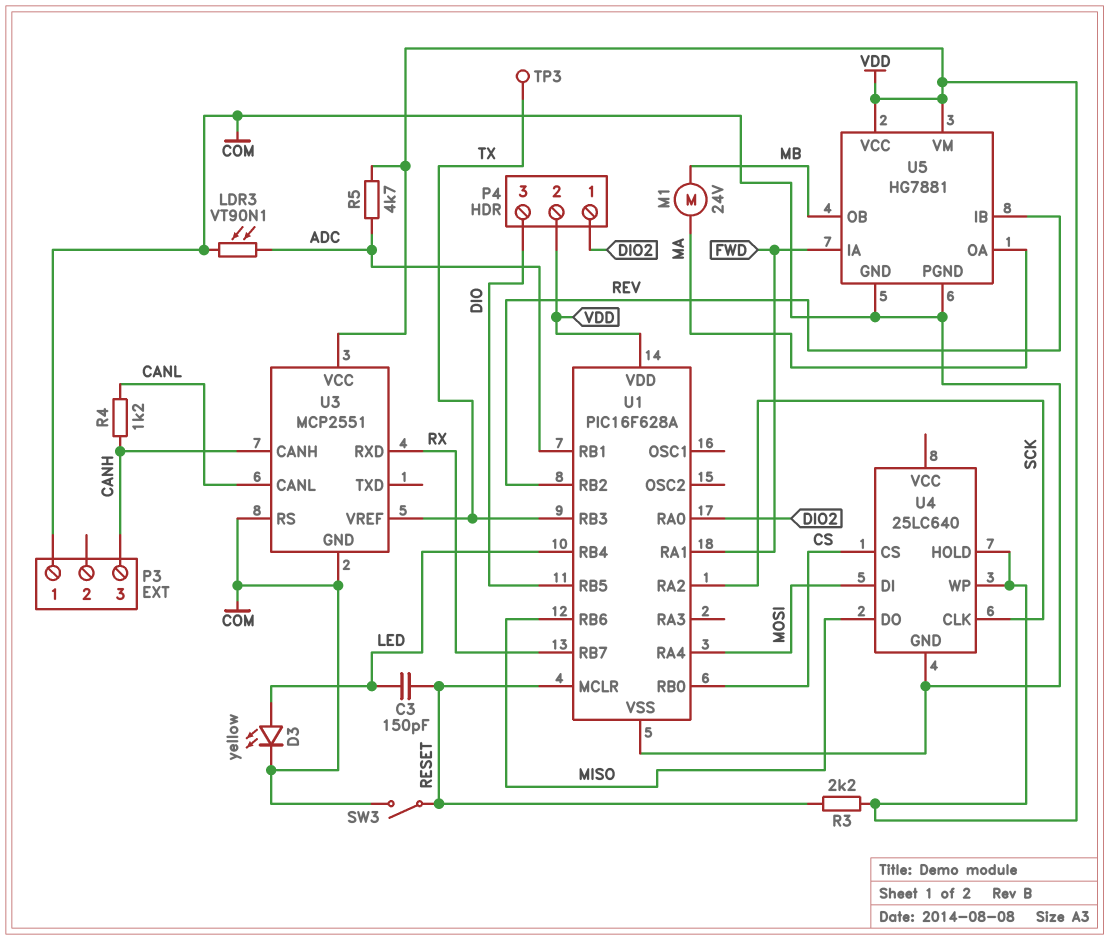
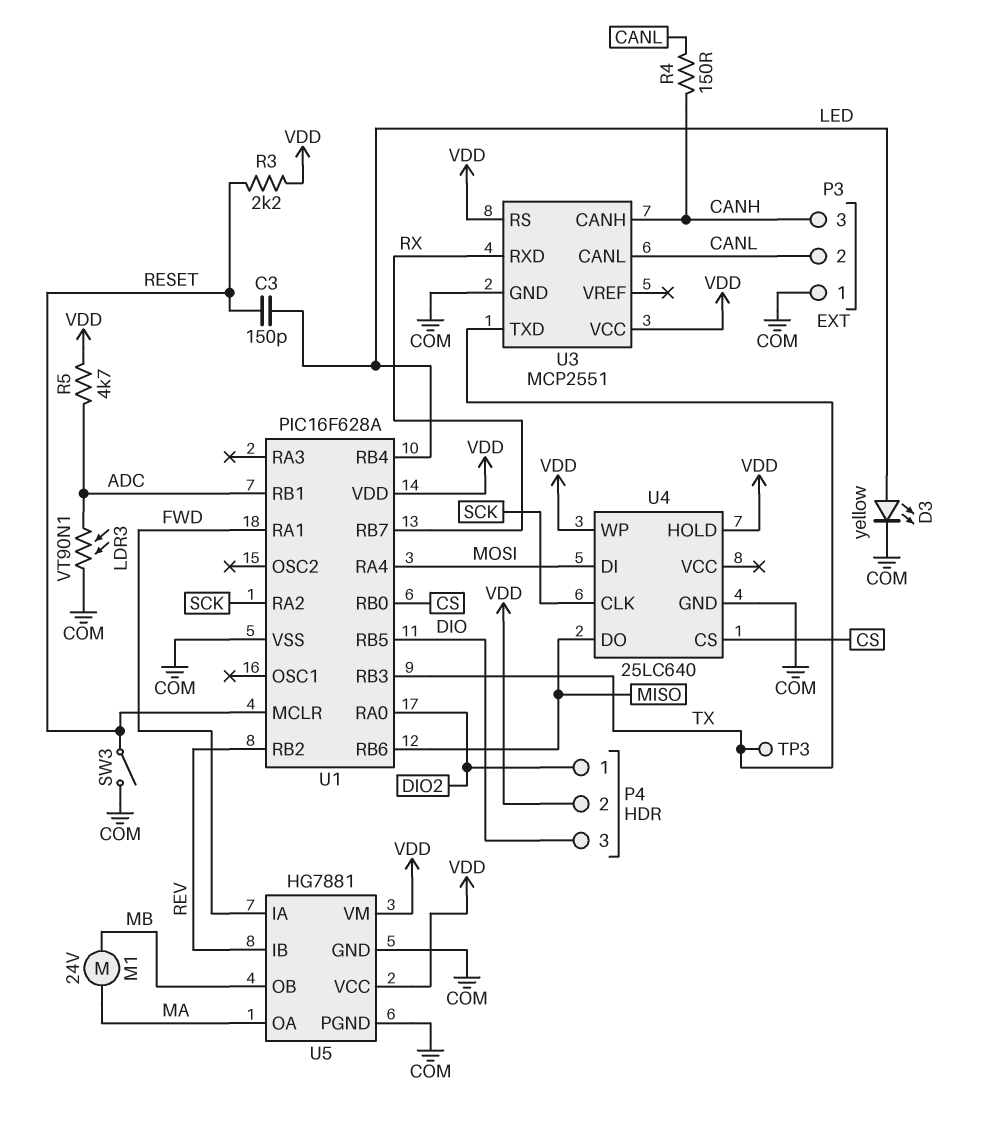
P3 pin 2: none -> CANL
R4: 1.2k (CANH, CANL) -> 150 (CANH, CANL)
U3 pin RS: COM -> VDD
U3 pin TXD: none -> TX
U3 pin VREF: TX -> none

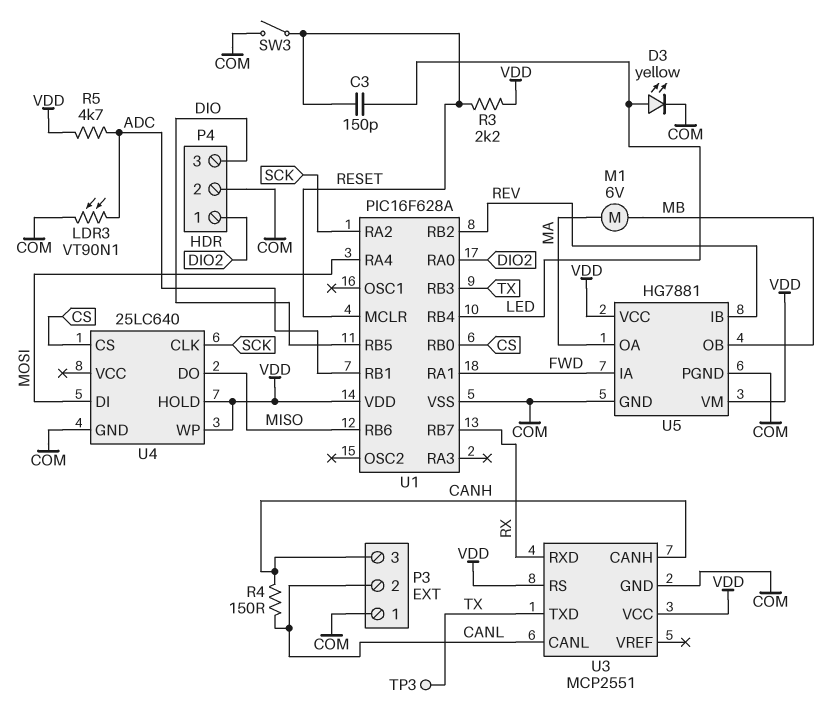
M1: motor 24V (MA, MB) -> motor 6V (MA, MB)
P4 pin 2: VDD -> COM

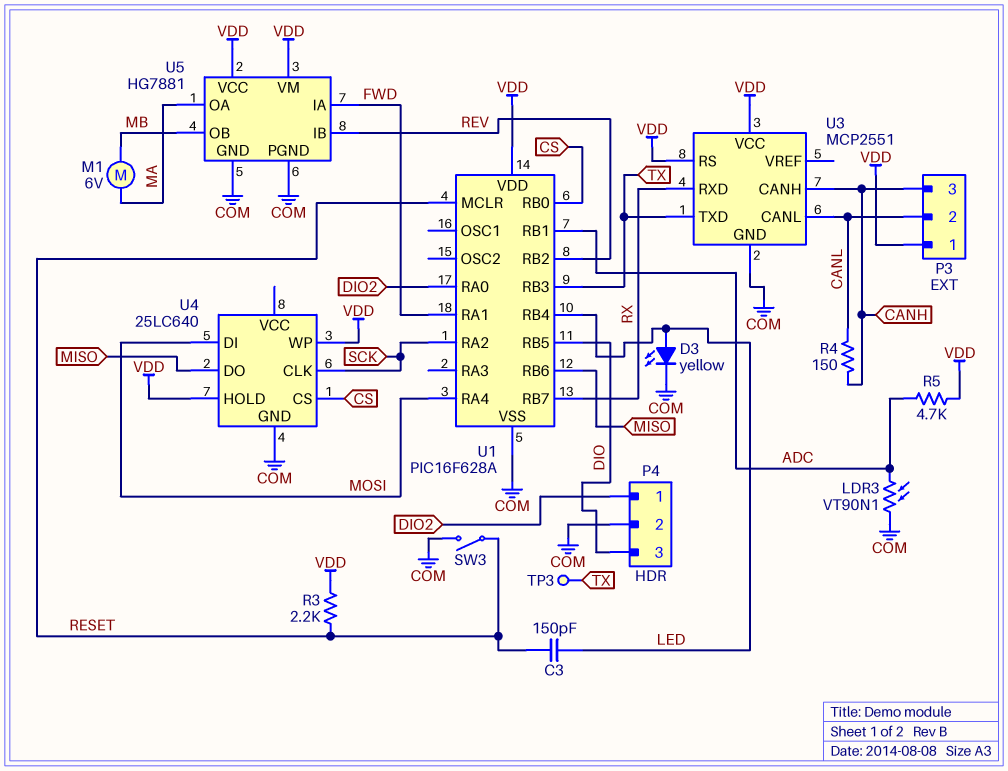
P3 pin 1: COM -> VDD

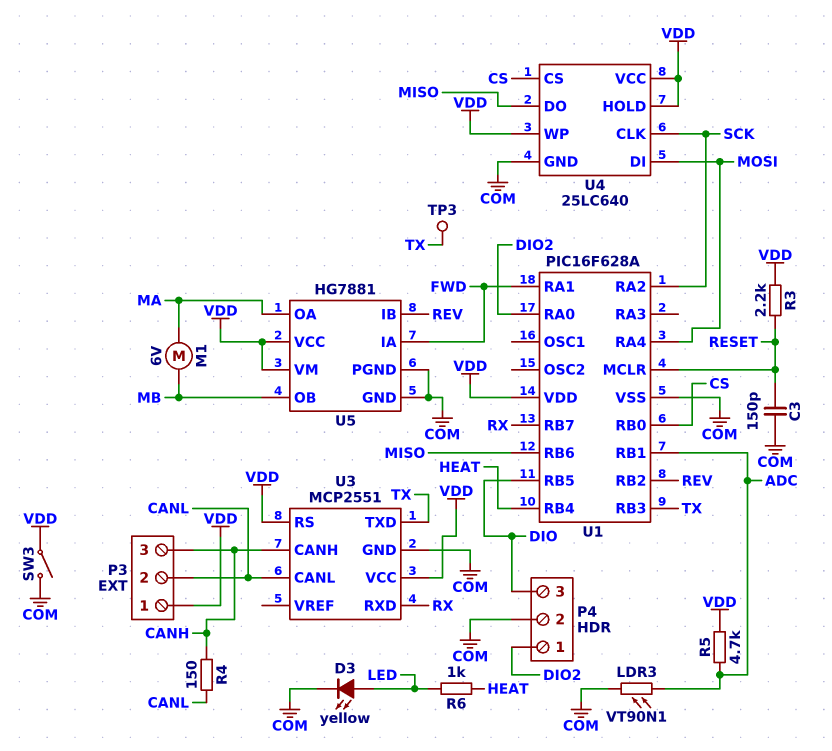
C3: 150pF (LED, RESET) -> 150pF (COM, RESET)
R6: none -> 1k (HEAT, LED)
SW3: switch (COM, RESET) -> switch (COM, VDD)
U1 pin RB4: LED -> HEAT
U4 pin VCC: none -> VDD

